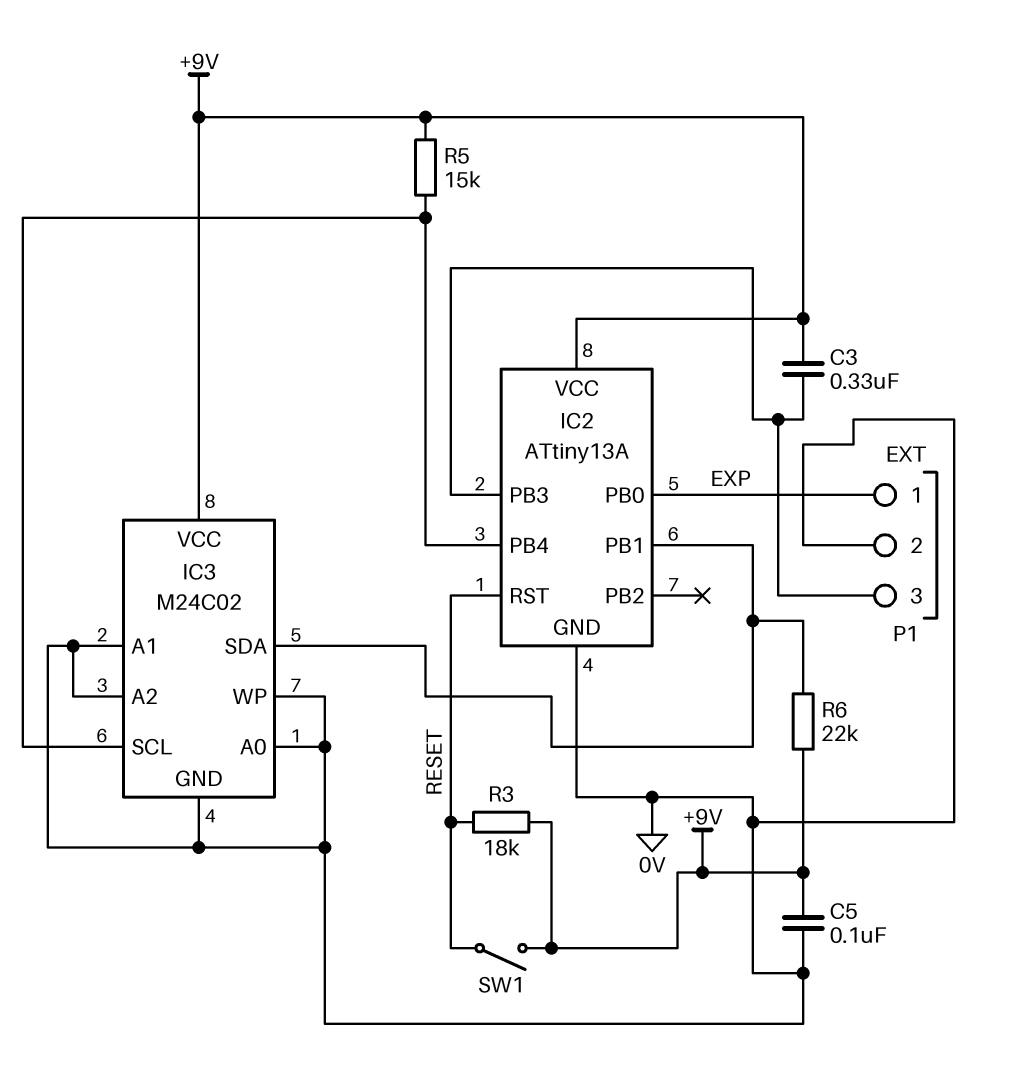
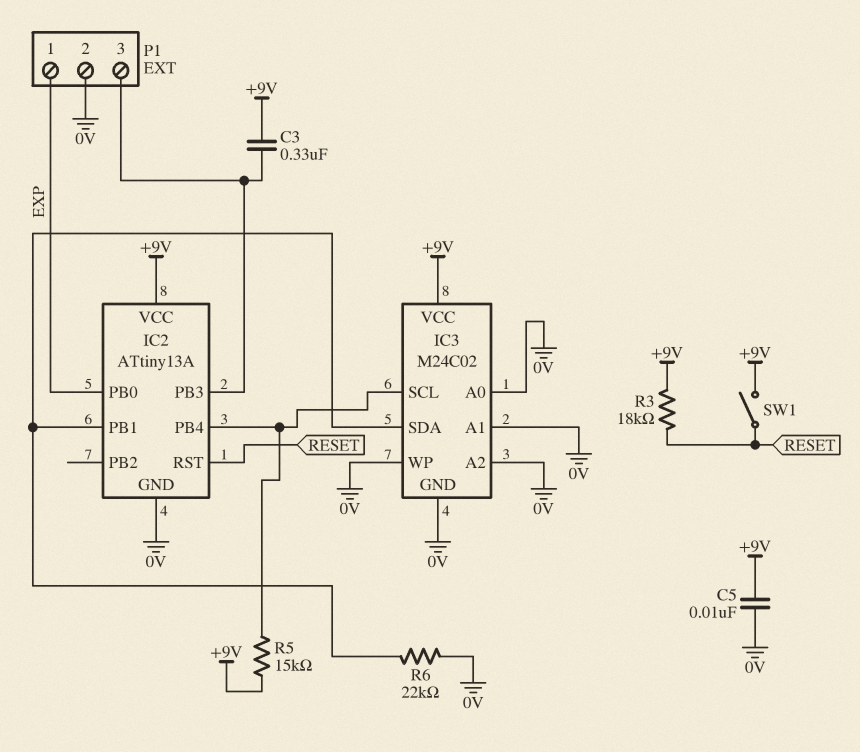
C5: 100nF (+9V, 0V) -> 10nF (+9V, 0V)
R6: 22k (+9V, IC2/PB1) -> 22k (0V, IC2/PB1)

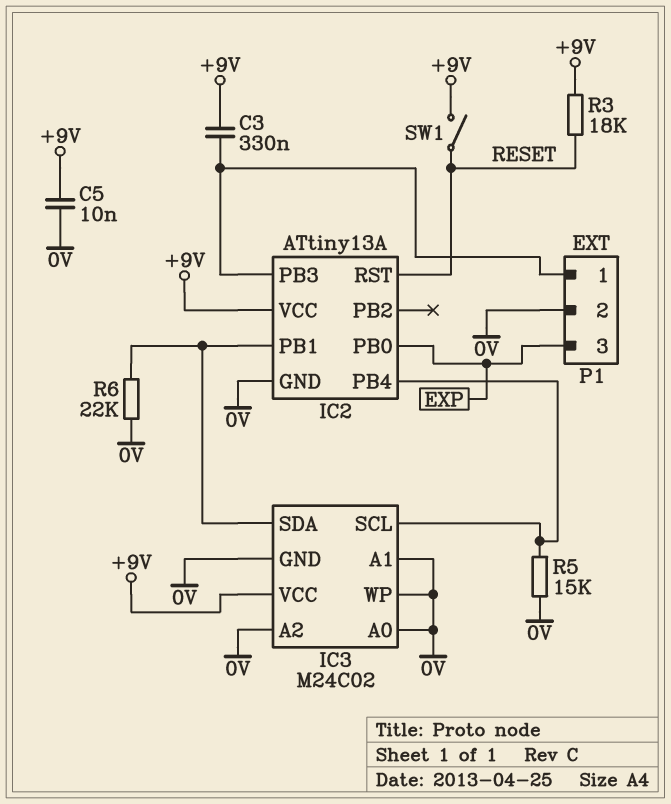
P1 pin 1: EXP -> IC2/PB3
P1 pin 3: IC2/PB3 -> EXP
R5: 15k (+9V, IC2/PB4) -> 15k (0V, IC2/PB4)

